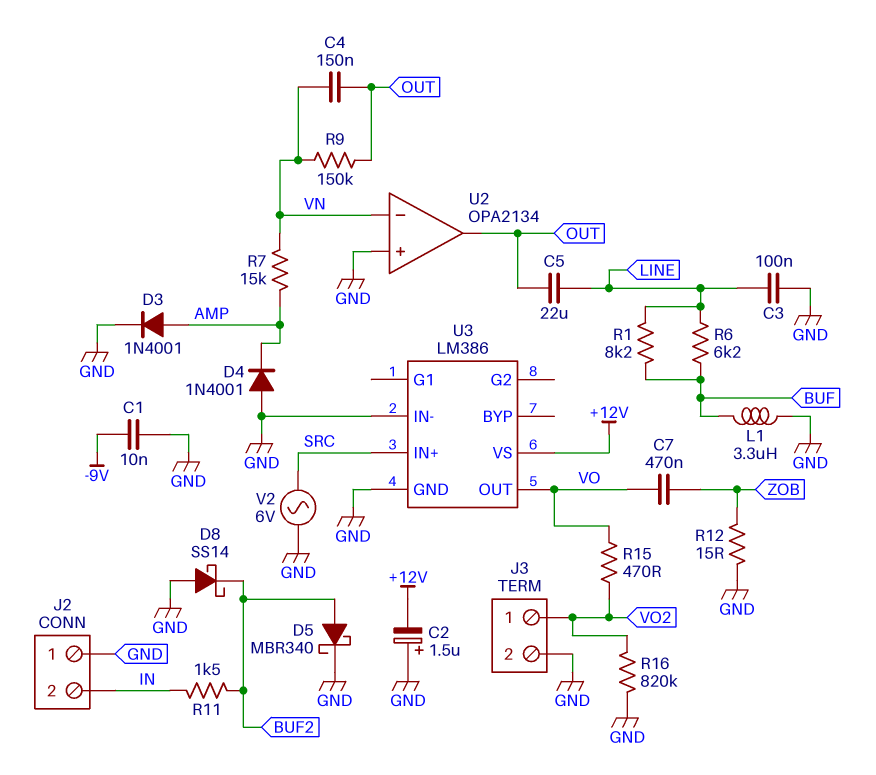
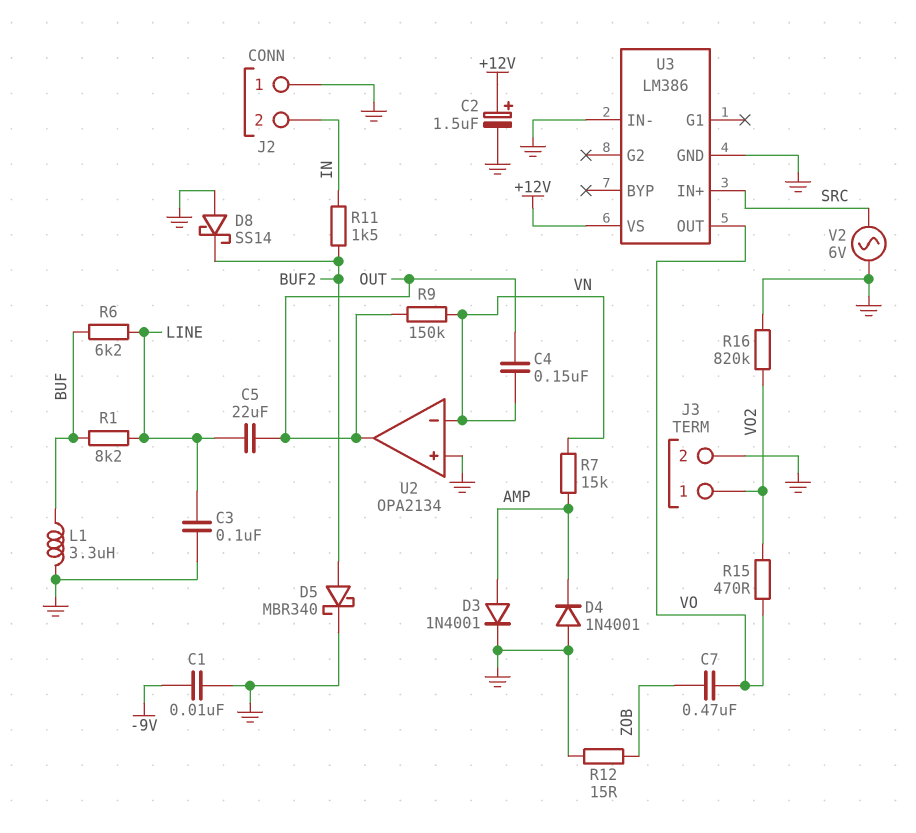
C2: 1.5uF (plus GND, minus +12V) -> 1.5uF (plus +12V, minus GND)

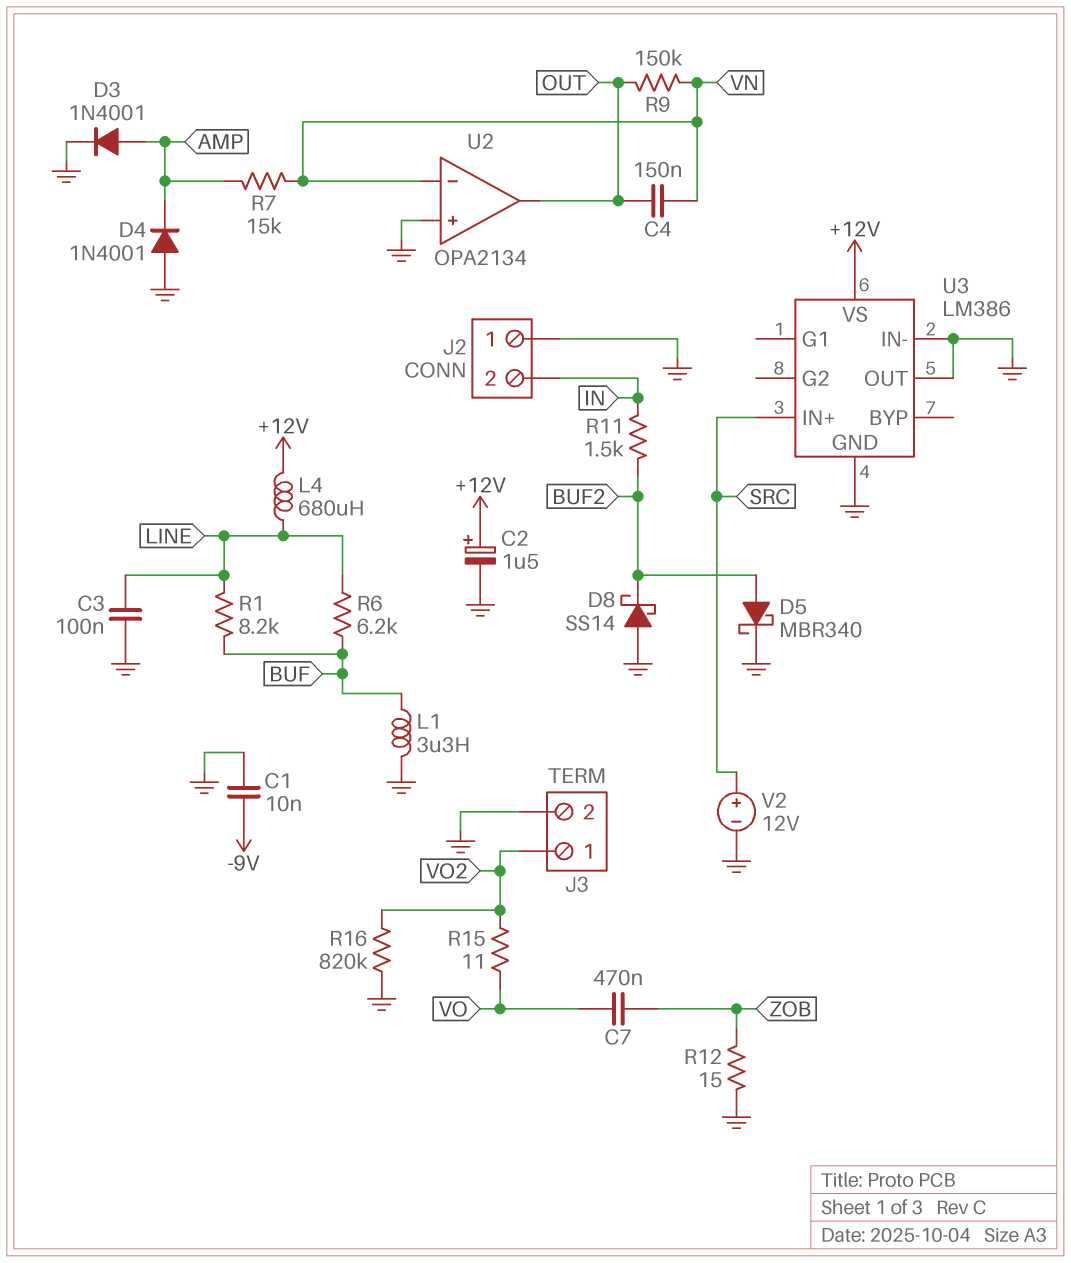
C5: 22uF (LINE, OUT) -> none
L4: none -> 680uH (+12V, LINE)
R15: 470 (VO, VO2) -> 11 (VO, VO2)
U3 pin OUT: VO -> GND
V2: AC 6V (GND, SRC) -> 12V (plus SRC, minus GND)

